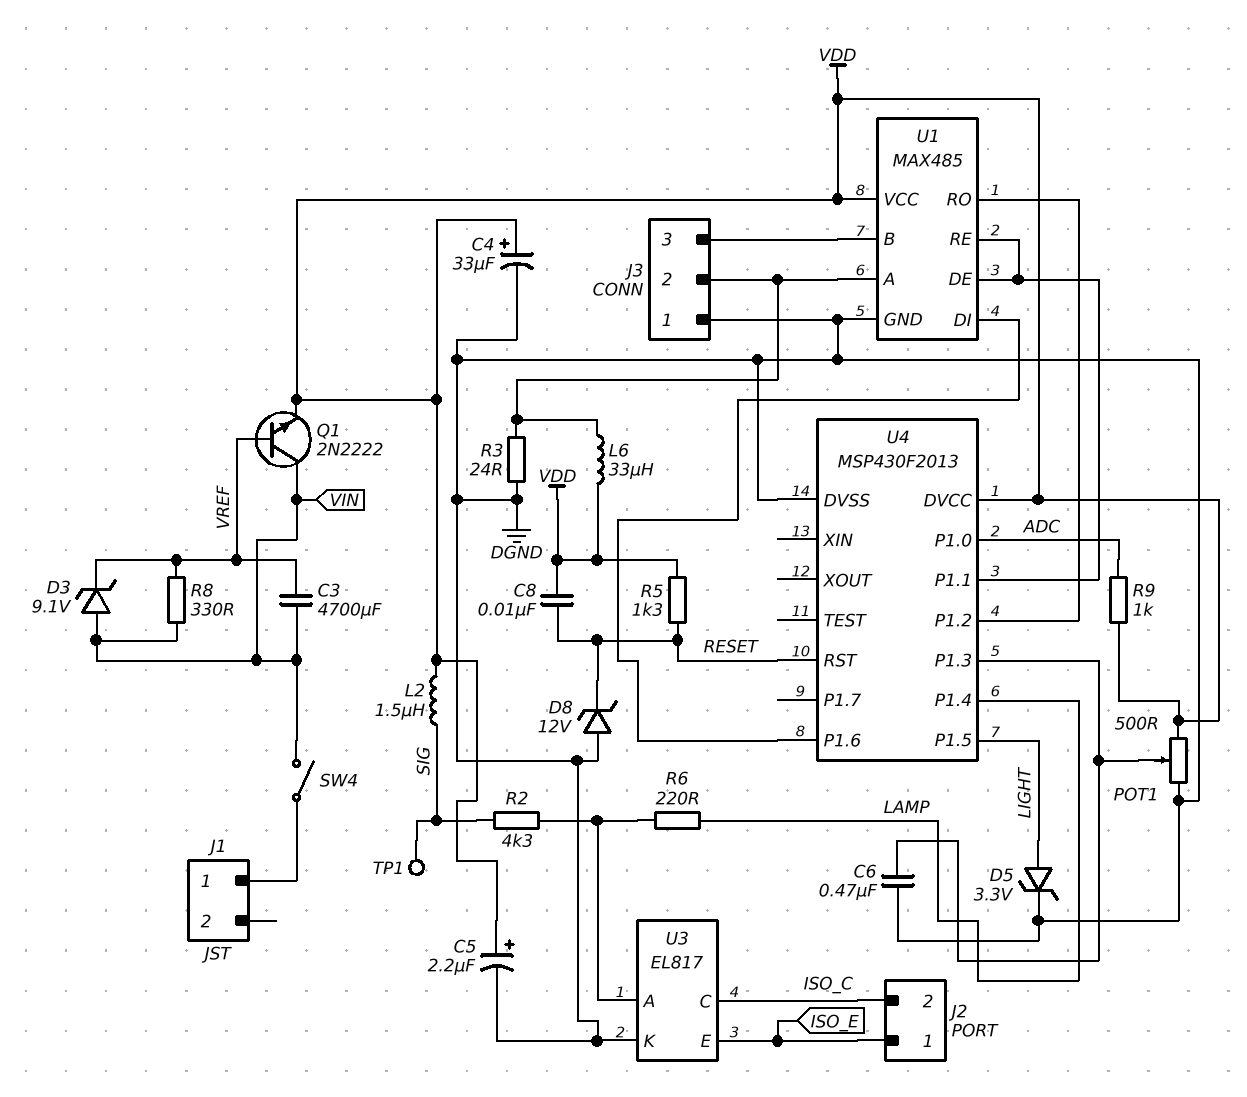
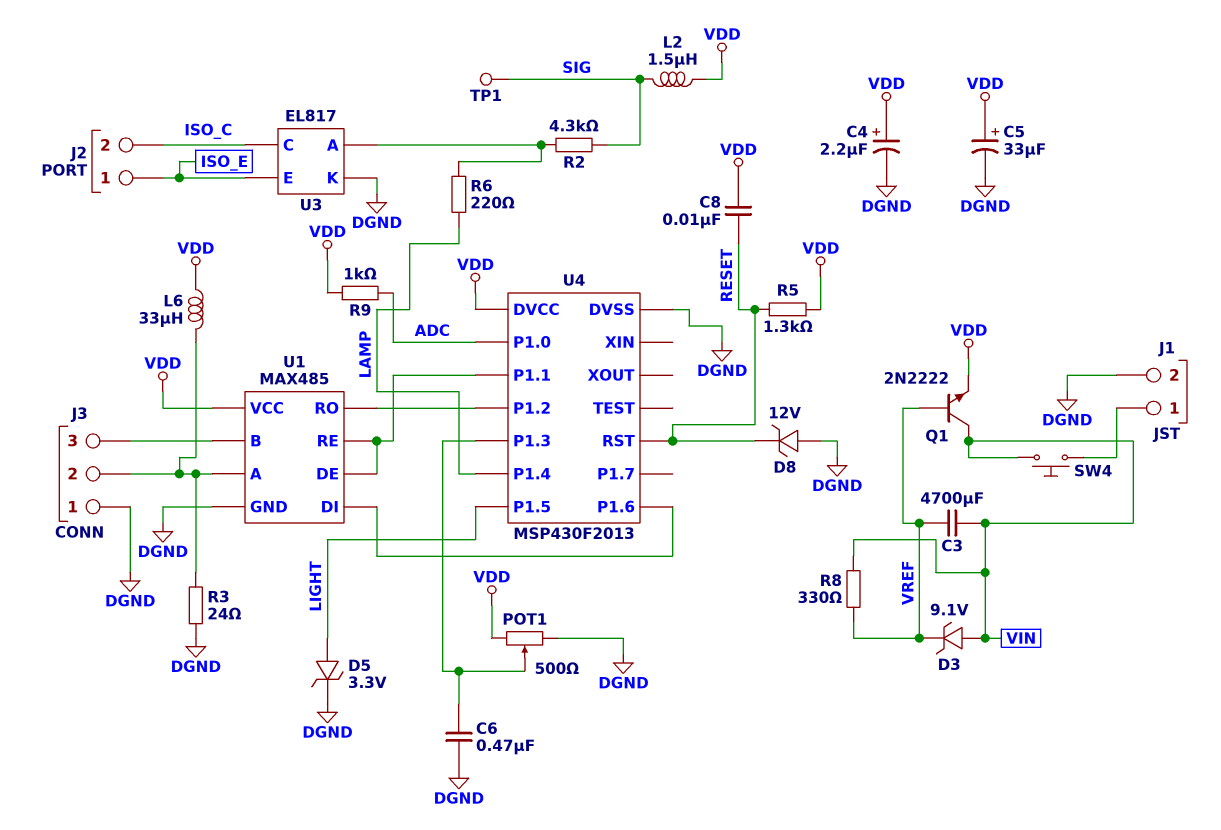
C4: 33uF (plus VDD, minus DGND) -> 2.2uF (plus VDD, minus DGND)
C5: 2.2uF (plus VDD, minus DGND) -> 33uF (plus VDD, minus DGND)
J1 pin 2: none -> DGND
SW4: switch (J1/1, VIN) -> button (J1/1, VIN)

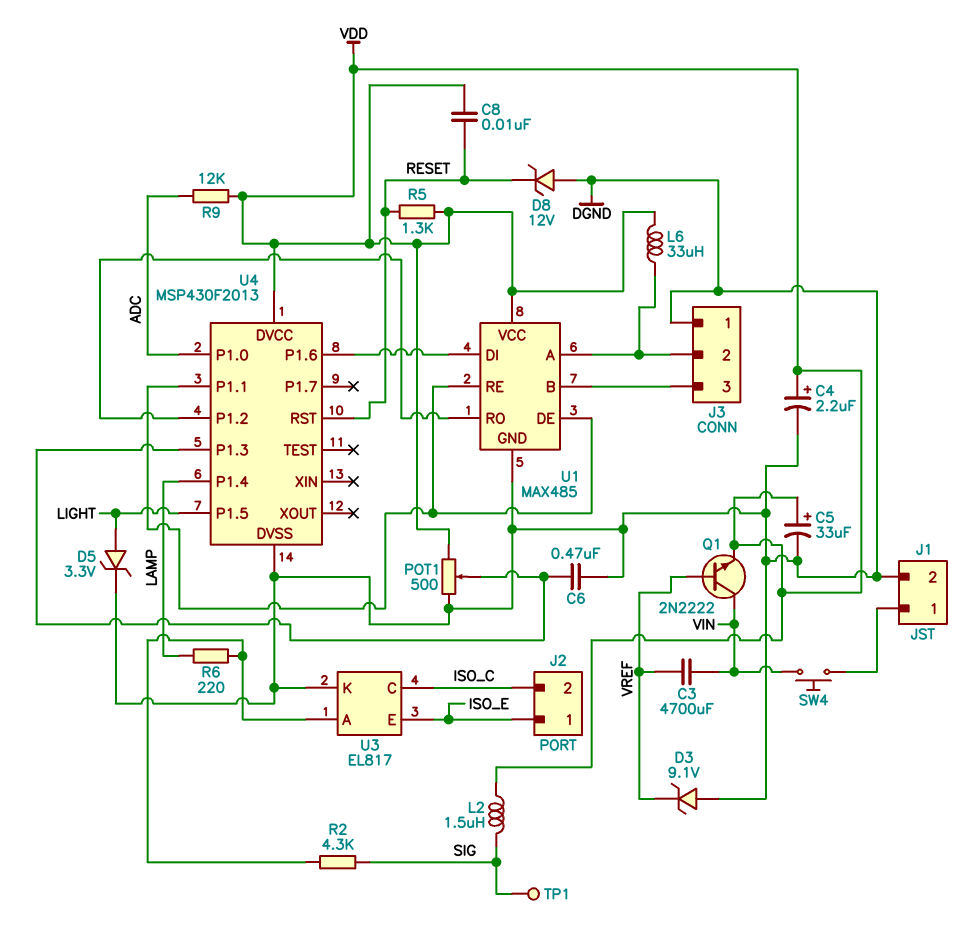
D3: zener 9.1V (A VIN, K VREF) -> zener 9.1V (A DGND, K VREF)
R3: 24 (DGND, J3/2) -> none
R8: 330 (VIN, VREF) -> none
R9: 1k (ADC, VDD) -> 12k (ADC, VDD)

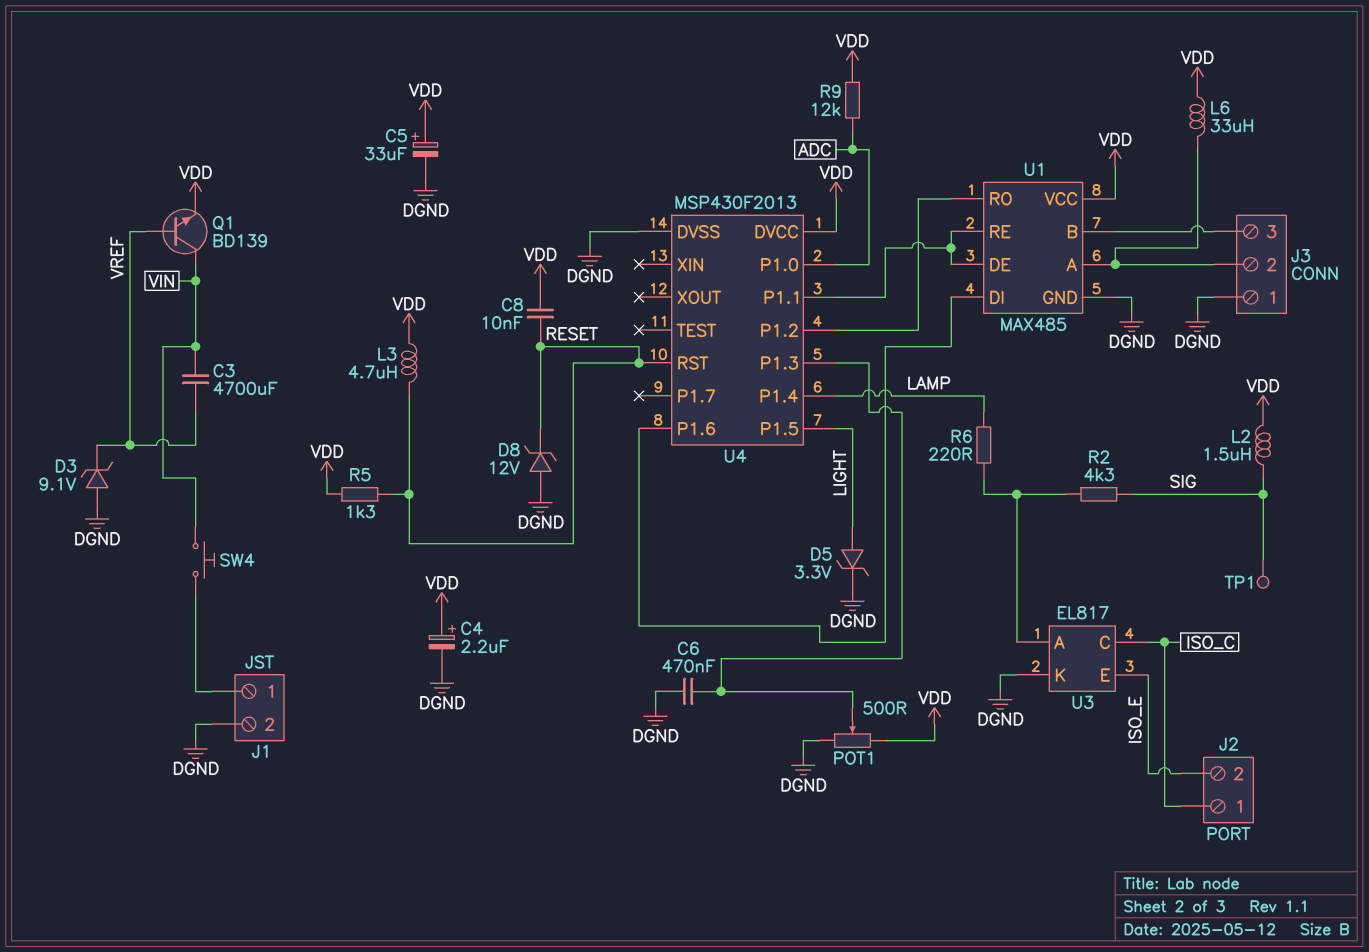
J2 pin 1: ISO_E -> ISO_C
J2 pin 2: ISO_C -> ISO_E
L3: none -> 4.7uH (RESET, VDD)
Q1: NPN 2N2222 (B VREF, C VIN, E VDD) -> NPN BD139 (B VREF, C VIN, E VDD)

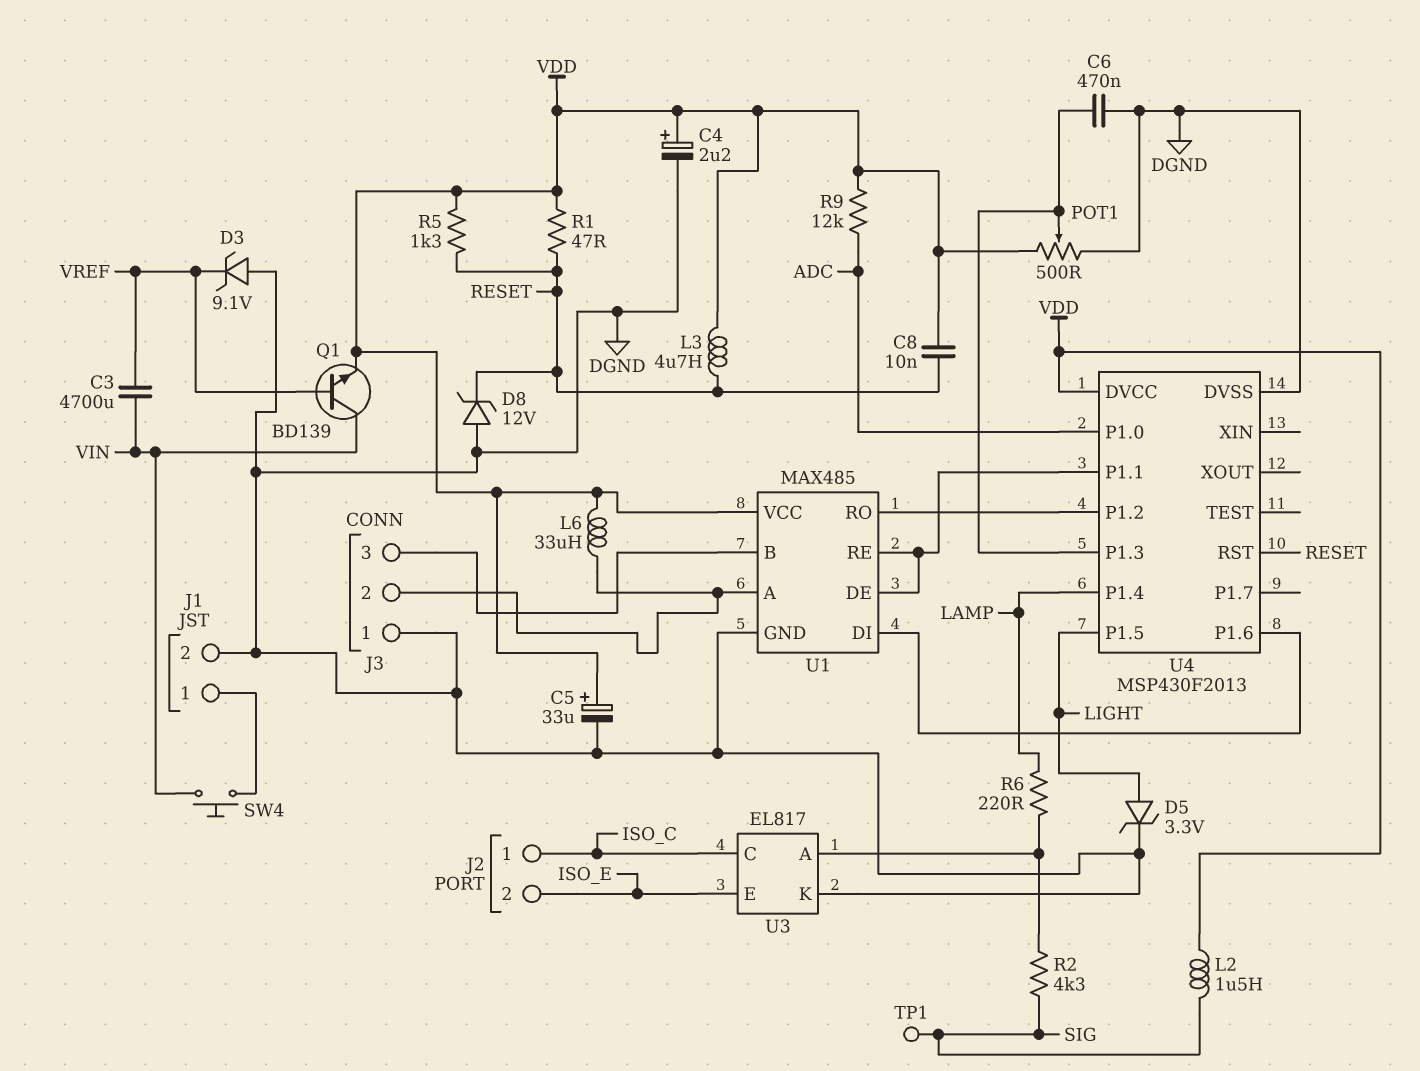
R1: none -> 47 (RESET, VDD)

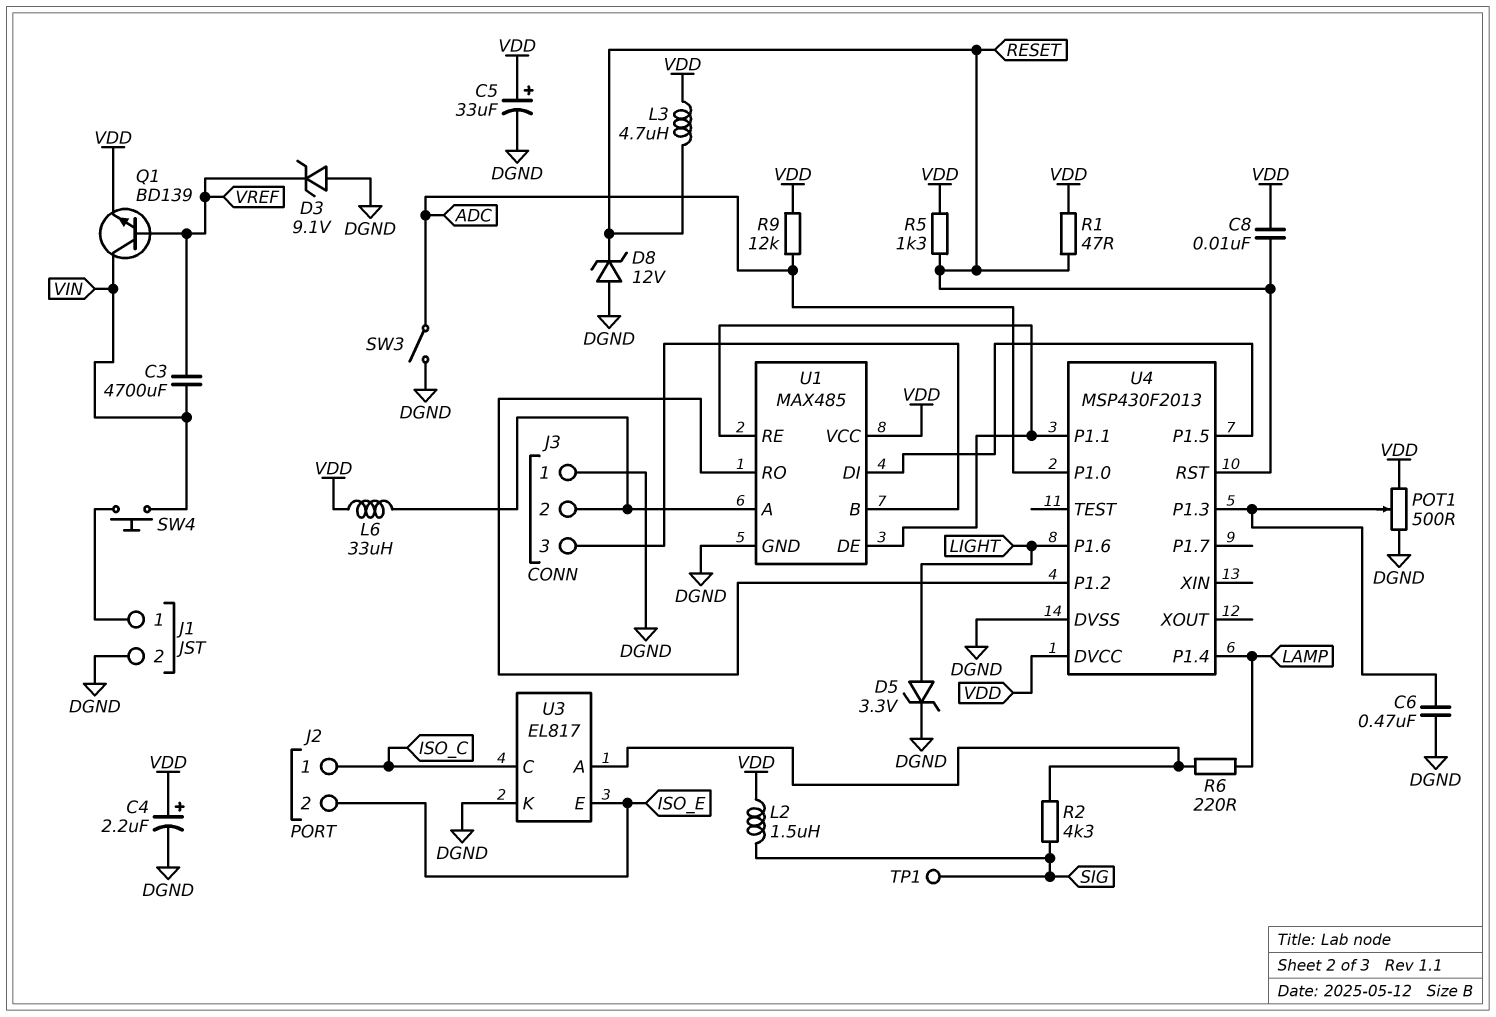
SW3: none -> switch (ADC, DGND)
U4 pin P1.5: LIGHT -> U1/DI
U4 pin P1.6: U1/DI -> LIGHT

